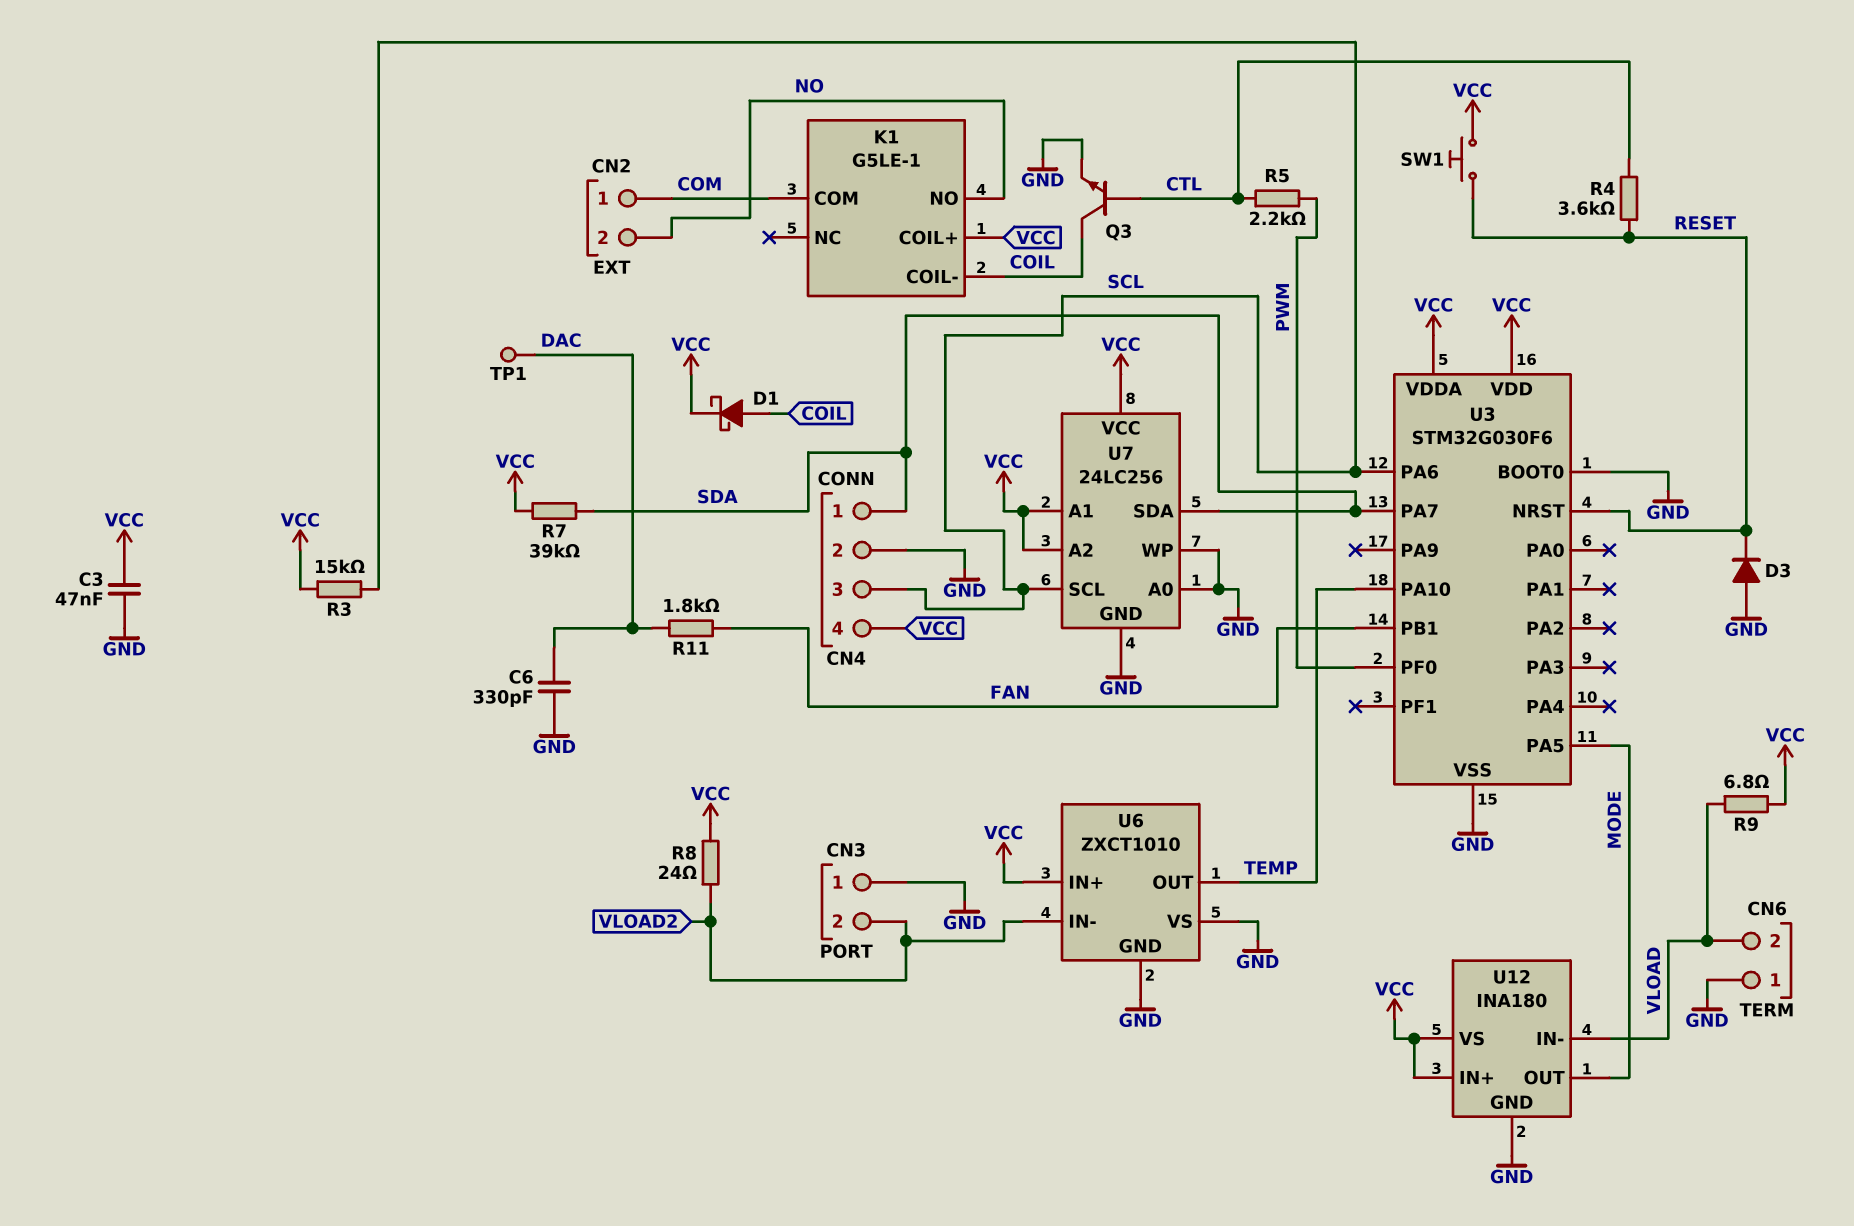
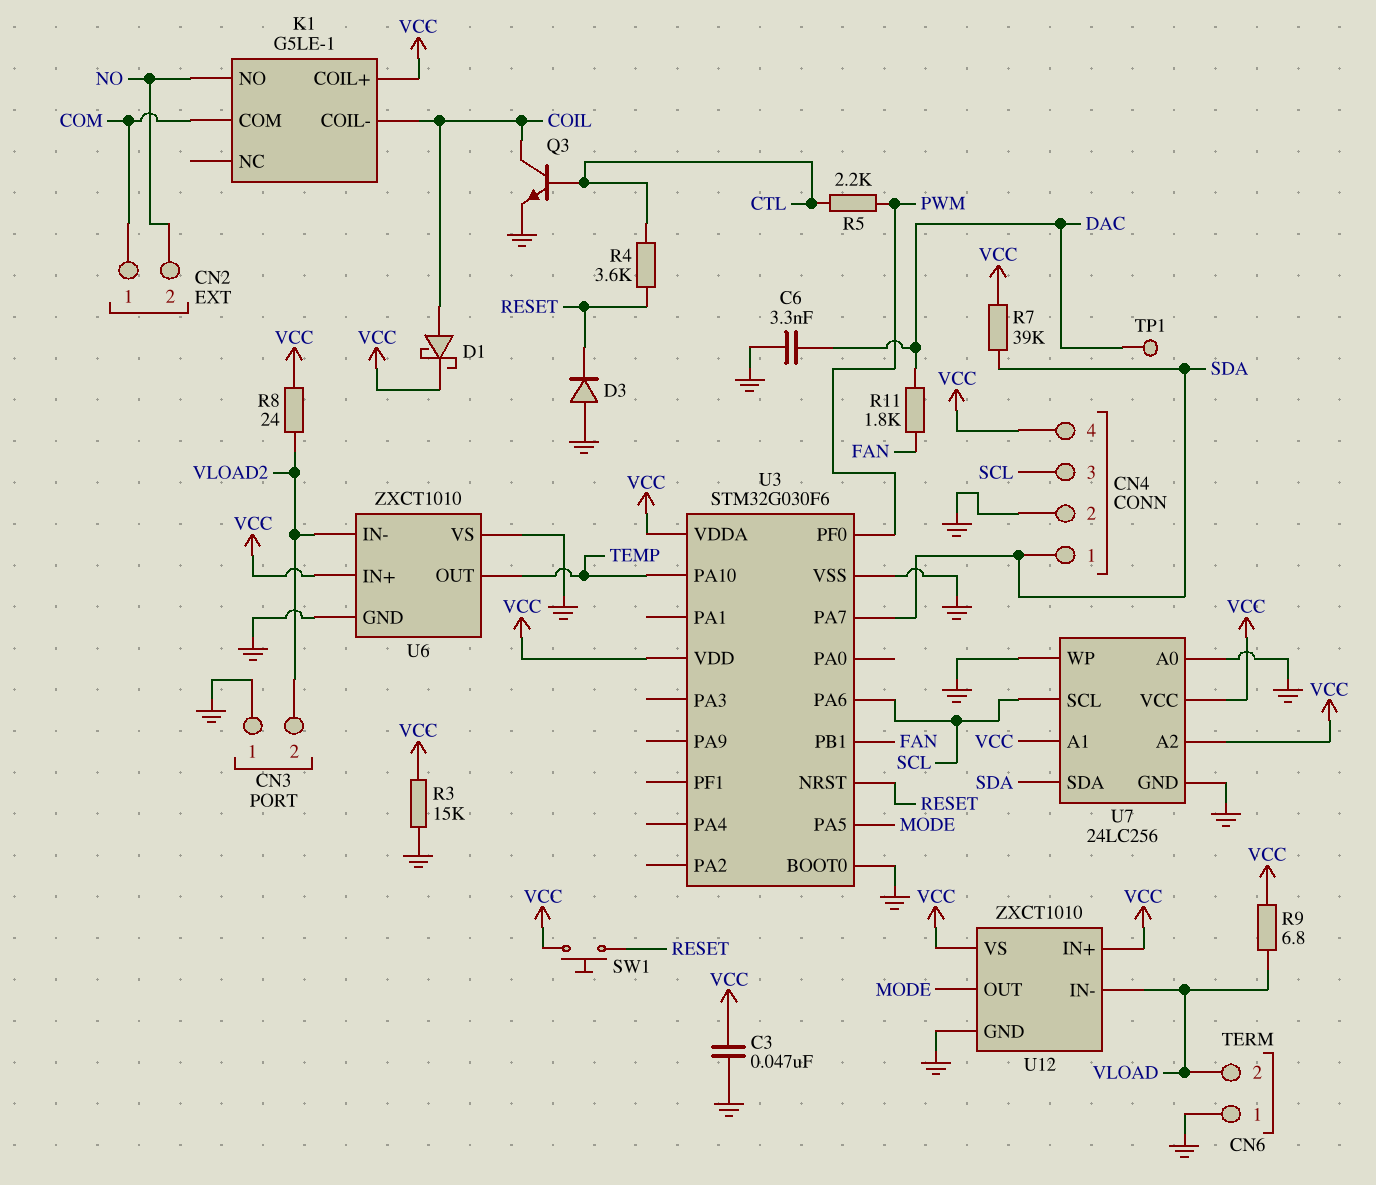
C6: 330pF (DAC, GND) -> 3.3nF (DAC, GND)
R3: 15k (SCL, VCC) -> 15k (GND, VCC)
U12: INA180 -> ZXCT1010

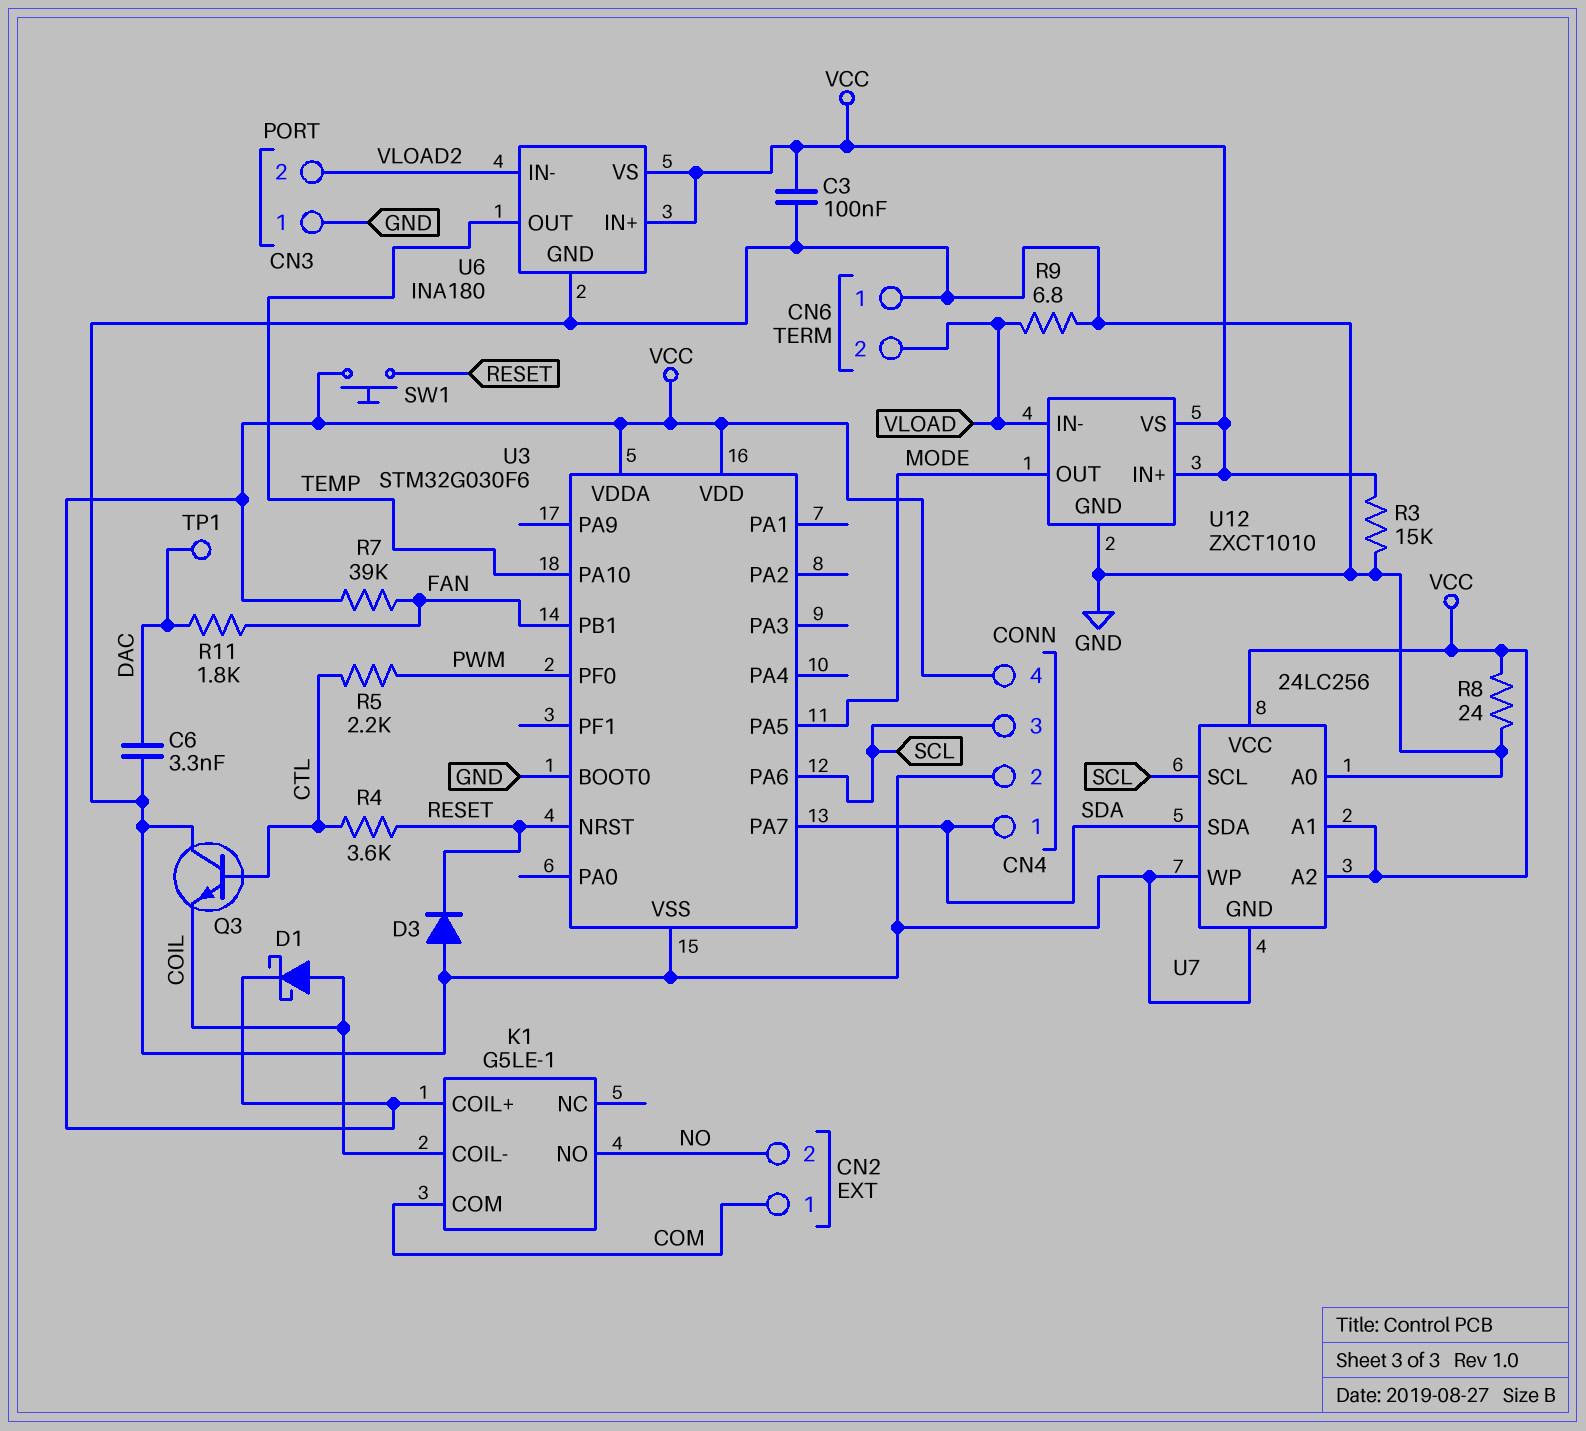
C3: 47nF (GND, VCC) -> 100nF (GND, VCC)
Q3: NPN (B CTL, C COIL, E GND) -> NPN (B CTL, C GND, E COIL)
R7: 39k (SDA, VCC) -> 39k (FAN, VCC)
R8: 24 (VCC, VLOAD2) -> 24 (GND, VCC)
R9: 6.8 (VCC, VLOAD) -> 6.8 (GND, VLOAD)
U6: ZXCT1010 -> INA180
U6 pin VS: GND -> VCC

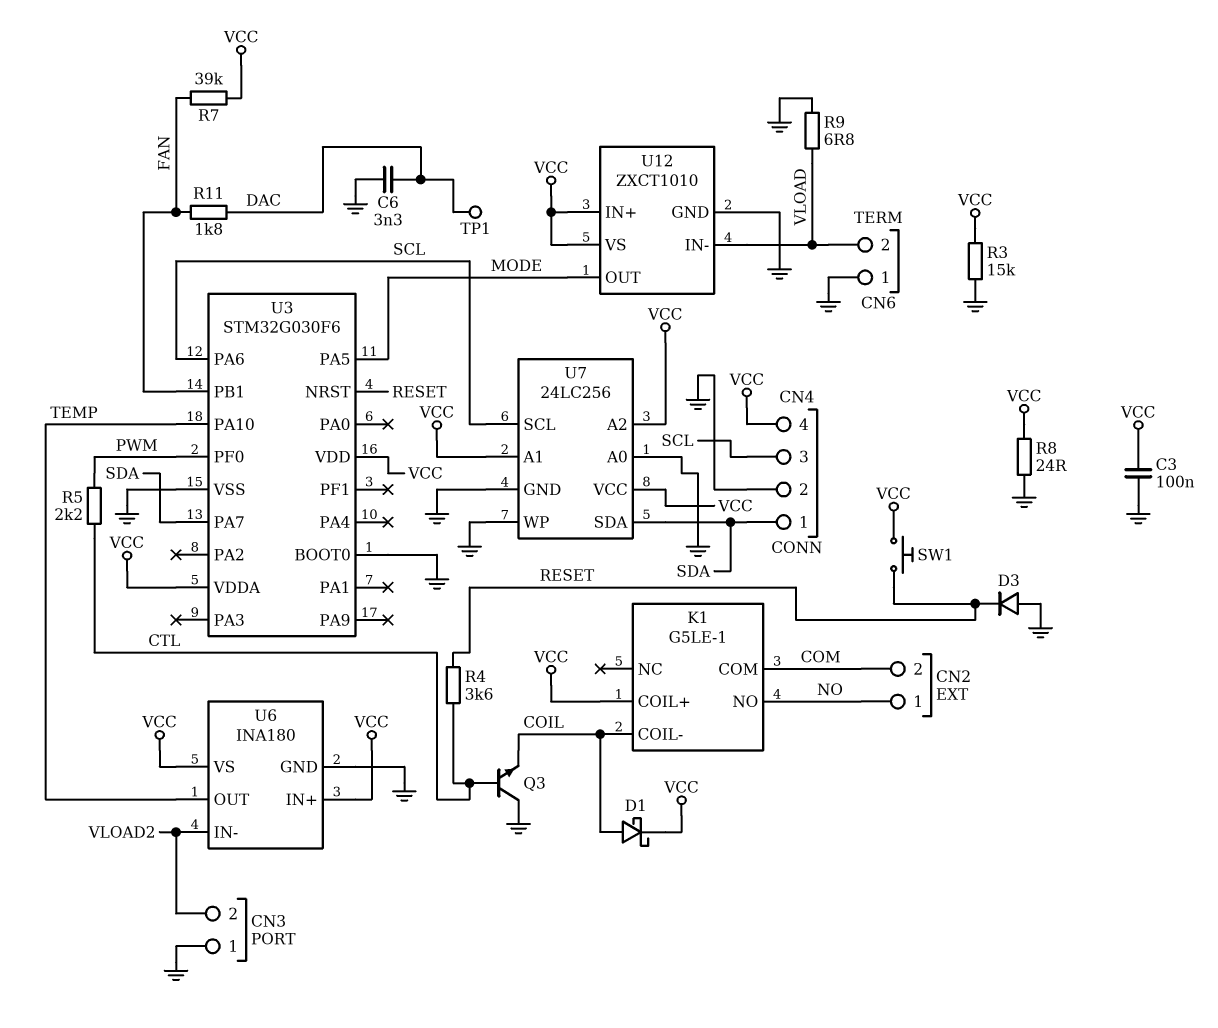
CN2 pin 1: COM -> NO
CN2 pin 2: NO -> COM

